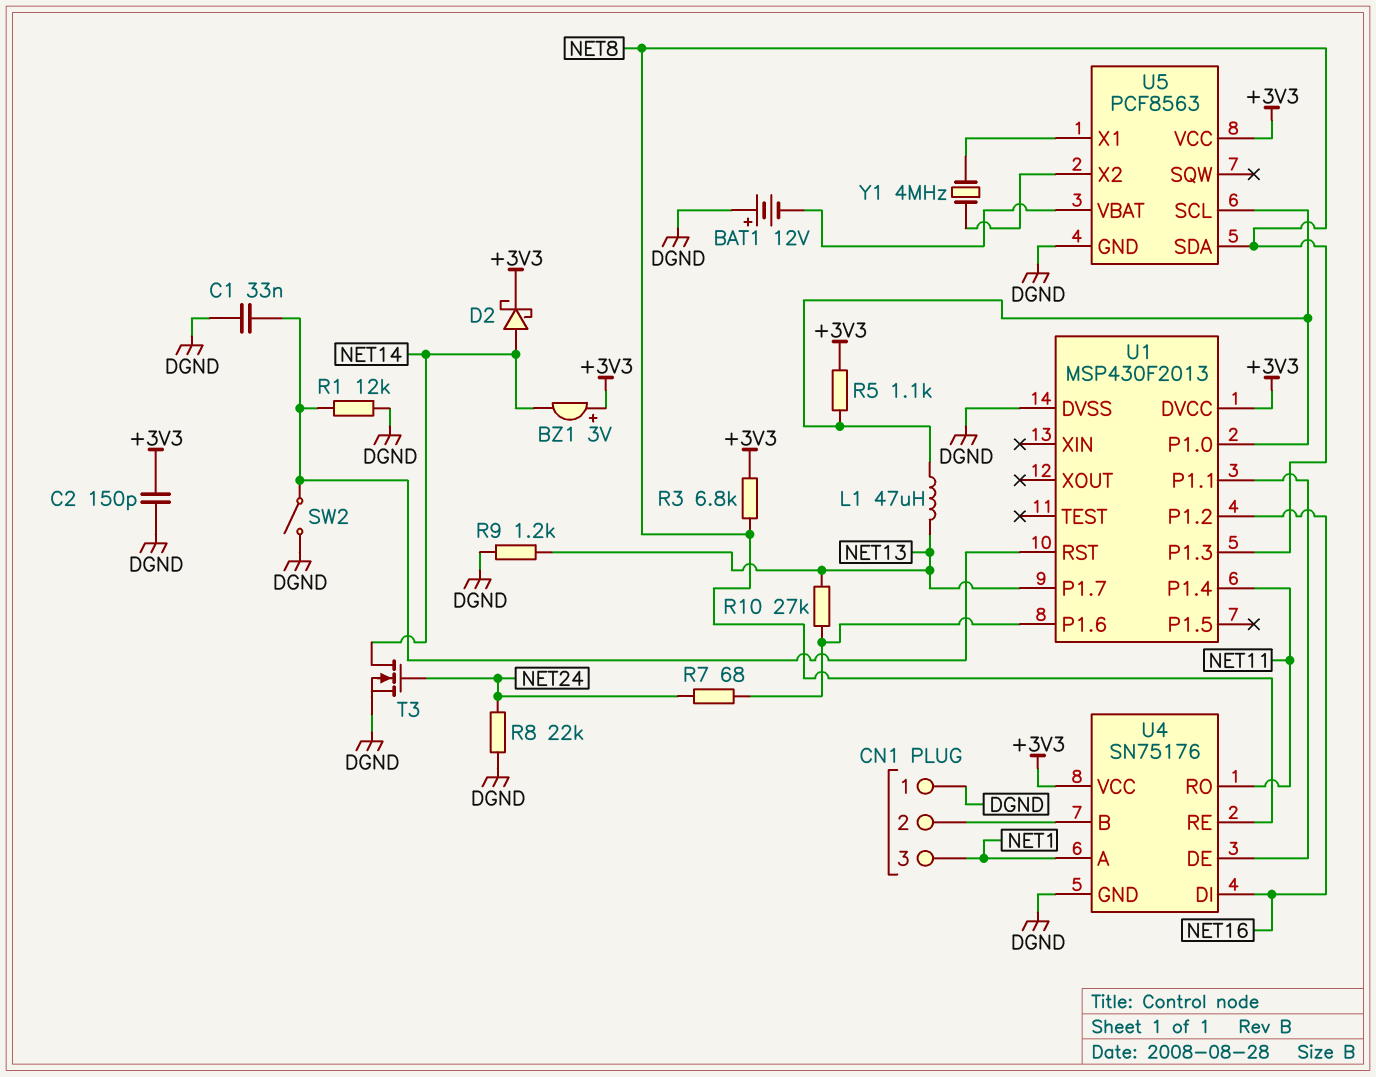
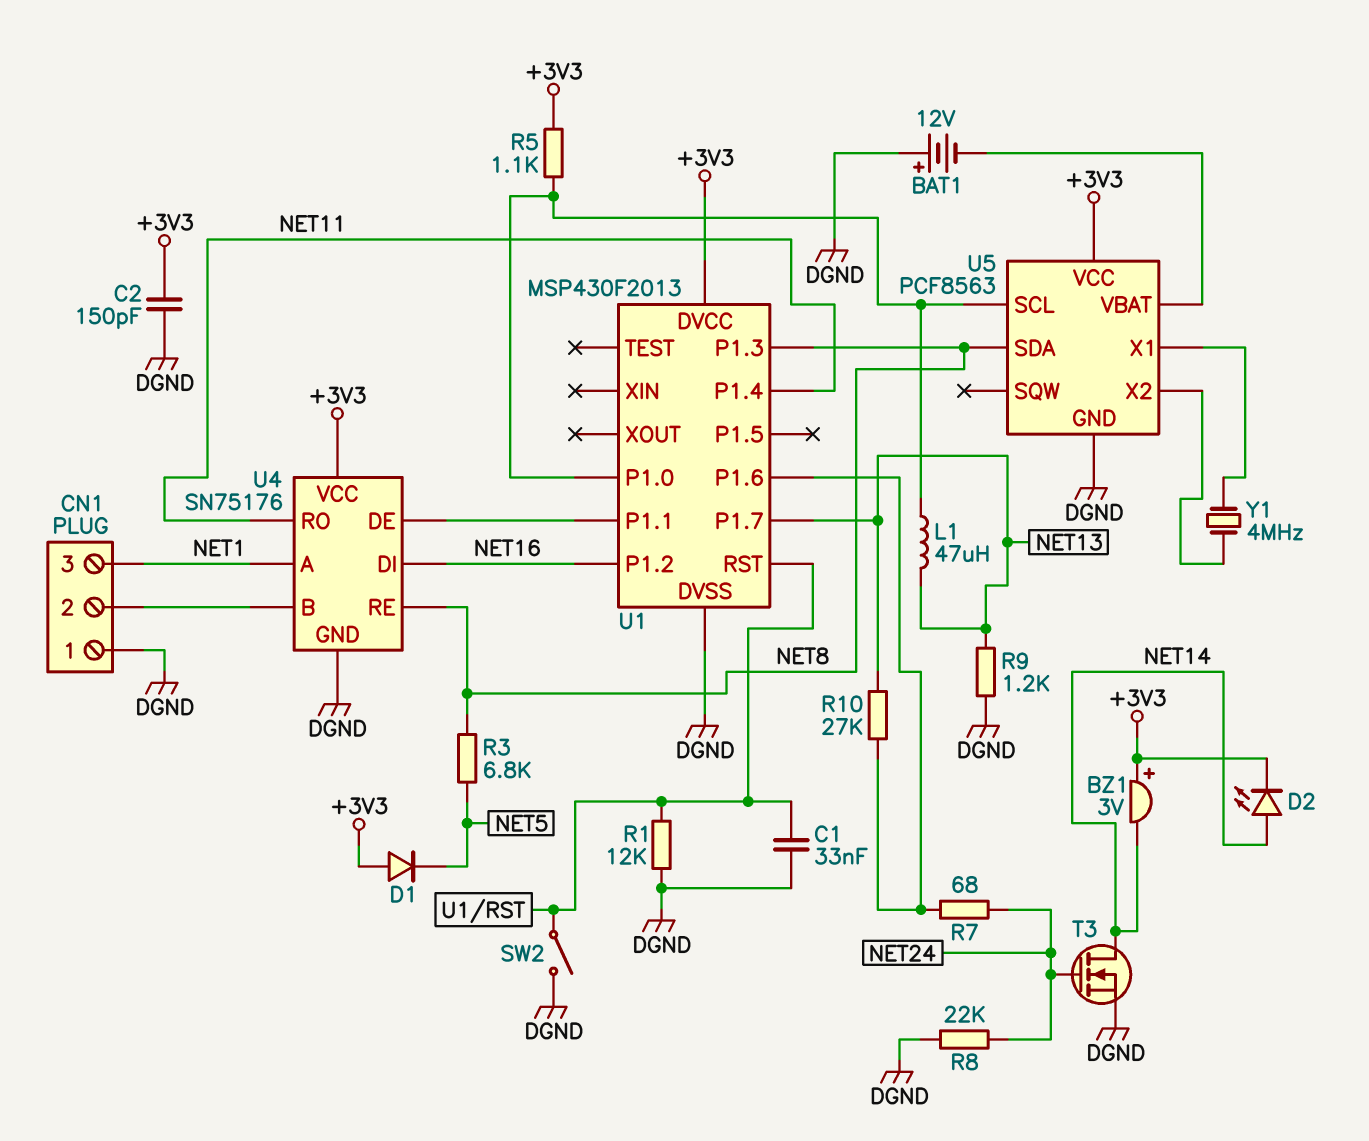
D1: none -> diode (A +3V3, K NET5)
D2: schottky (A NET14, K +3V3) -> LED (A NET14, K +3V3)
R3: 6.8k (+3V3, NET8) -> 6.8k (NET5, NET8)

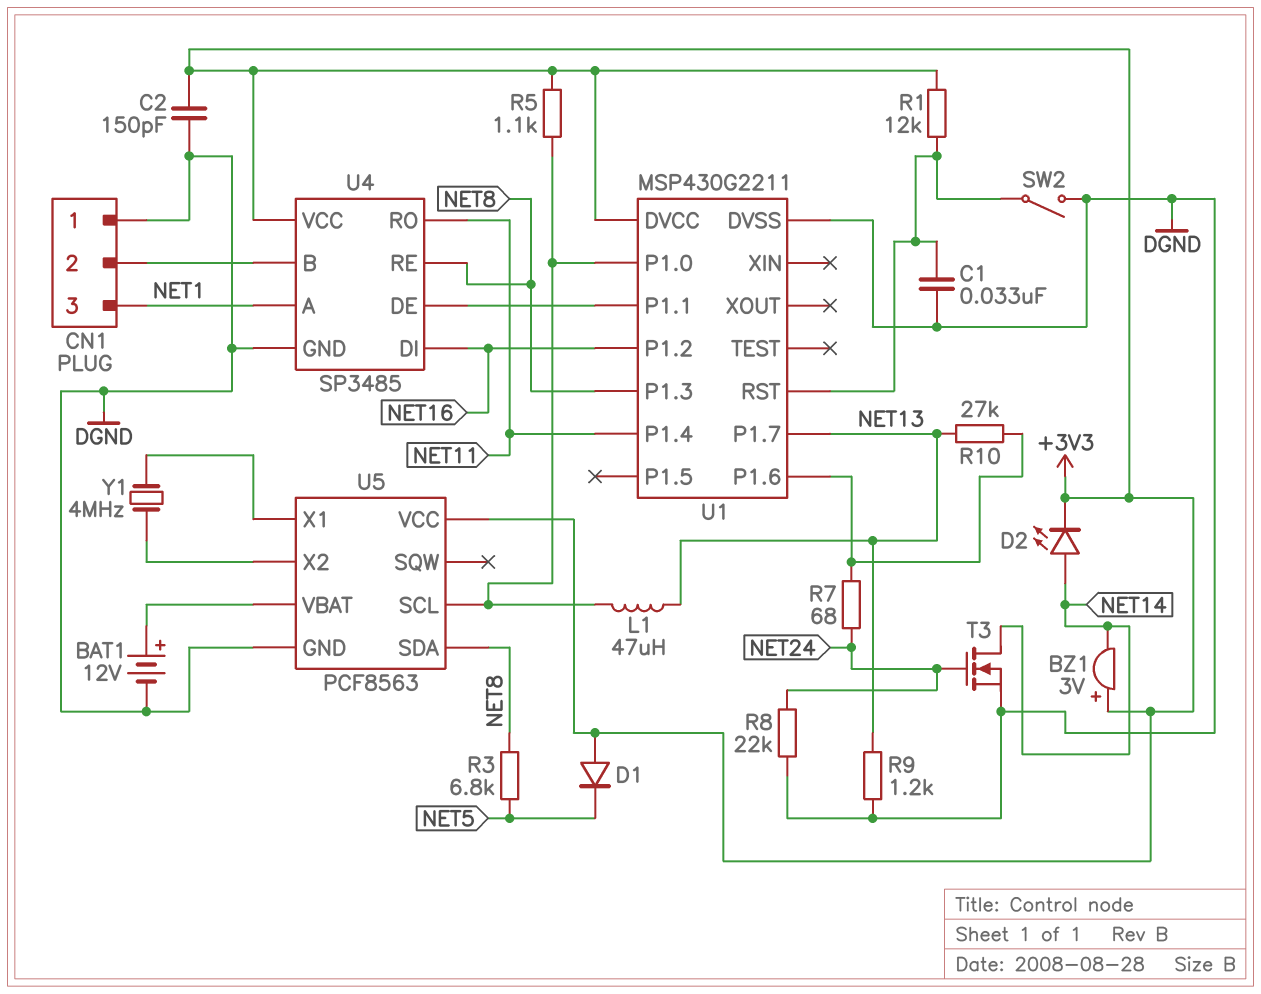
BAT1: 12V (plus DGND, minus U5/VBAT) -> 12V (plus U5/VBAT, minus DGND)
R1: 12k (DGND, U1/RST) -> 12k (+3V3, U1/RST)
U1: MSP430F2013 -> MSP430G2211
U4: SN75176 -> SP3485

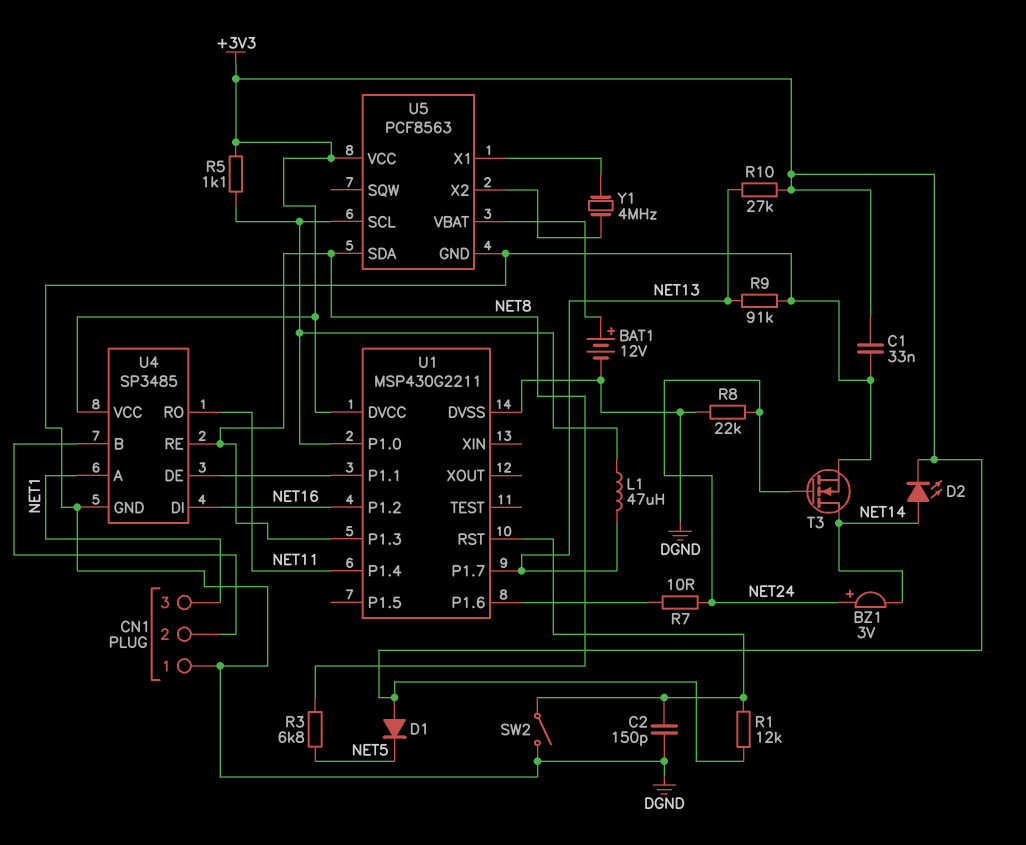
BZ1: buzzer 3V (plus +3V3, minus NET14) -> buzzer 3V (plus NET24, minus NET14)
C1: 33nF (DGND, U1/RST) -> 33nF (+3V3, DGND)
C2: 150pF (+3V3, DGND) -> 150pF (DGND, U1/RST)
R7: 68 (NET24, U1/P1.6) -> 10 (NET24, U1/P1.6)
R9: 1.2k (DGND, NET13) -> 91k (DGND, NET13)
R10: 27k (NET13, U1/P1.6) -> 27k (+3V3, NET13)

